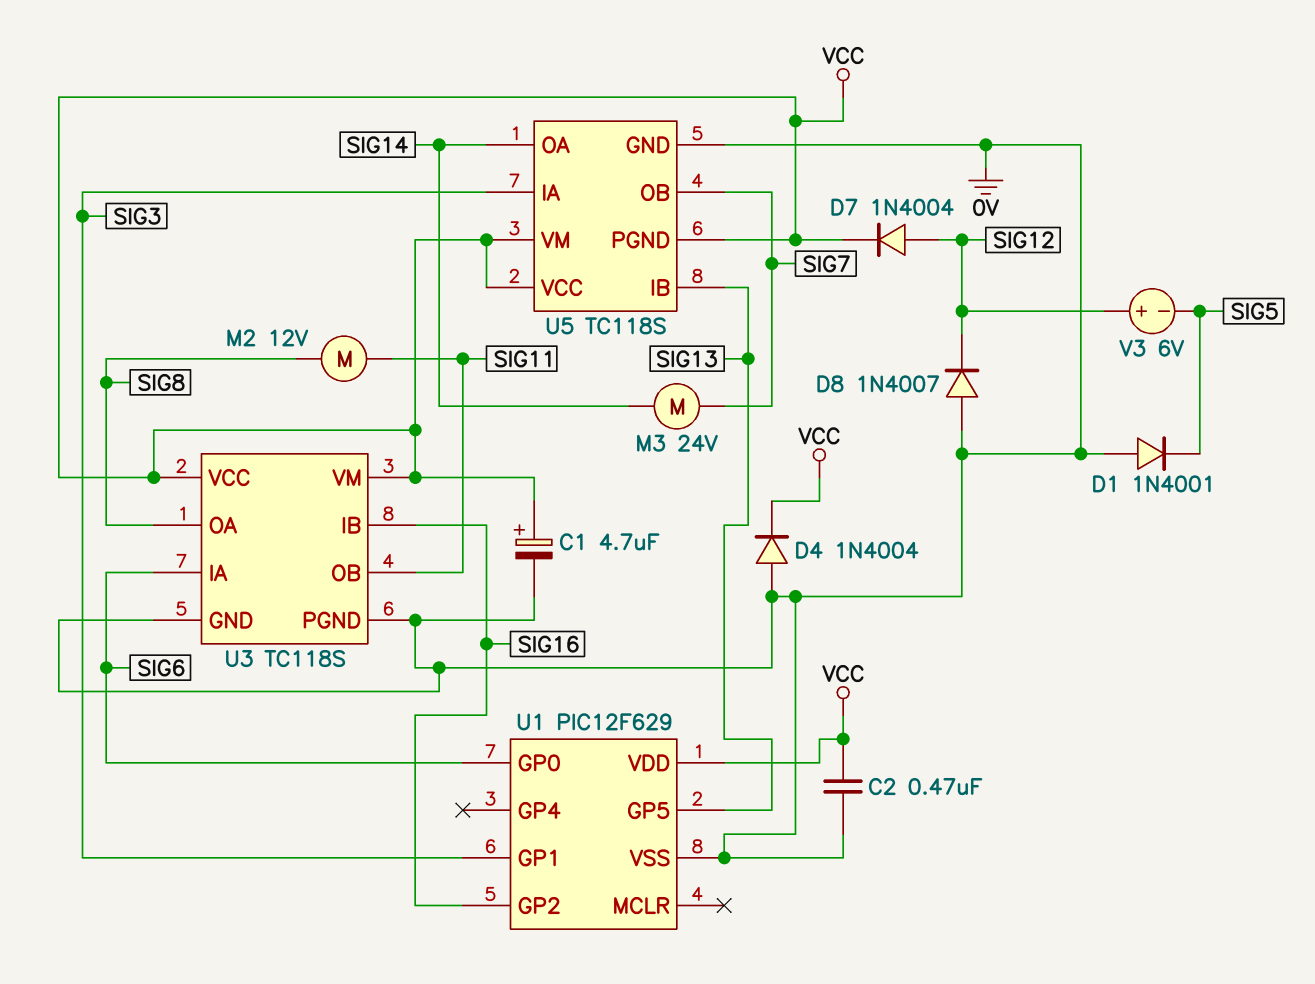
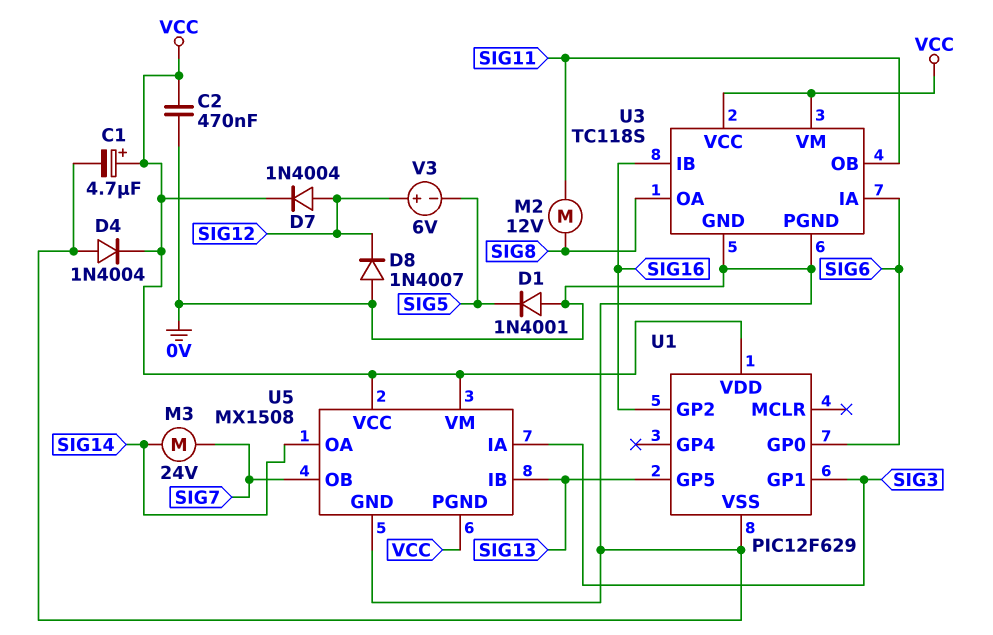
U5: TC118S -> MX1508

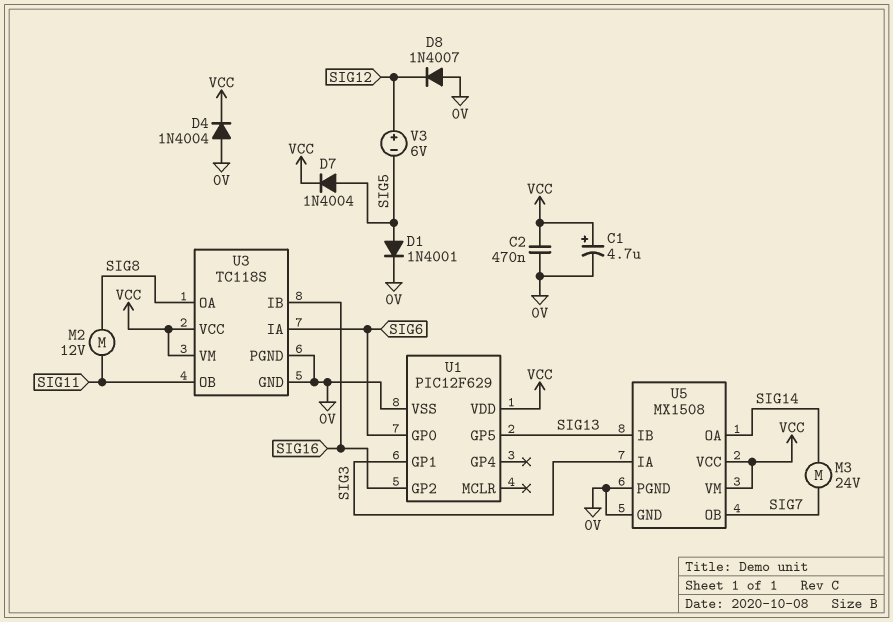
D1: diode 1N4001 (A 0V, K SIG5) -> diode 1N4001 (A SIG5, K 0V)
D7: diode 1N4004 (A SIG12, K VCC) -> diode 1N4004 (A SIG5, K VCC)
U5 pin PGND: VCC -> 0V

